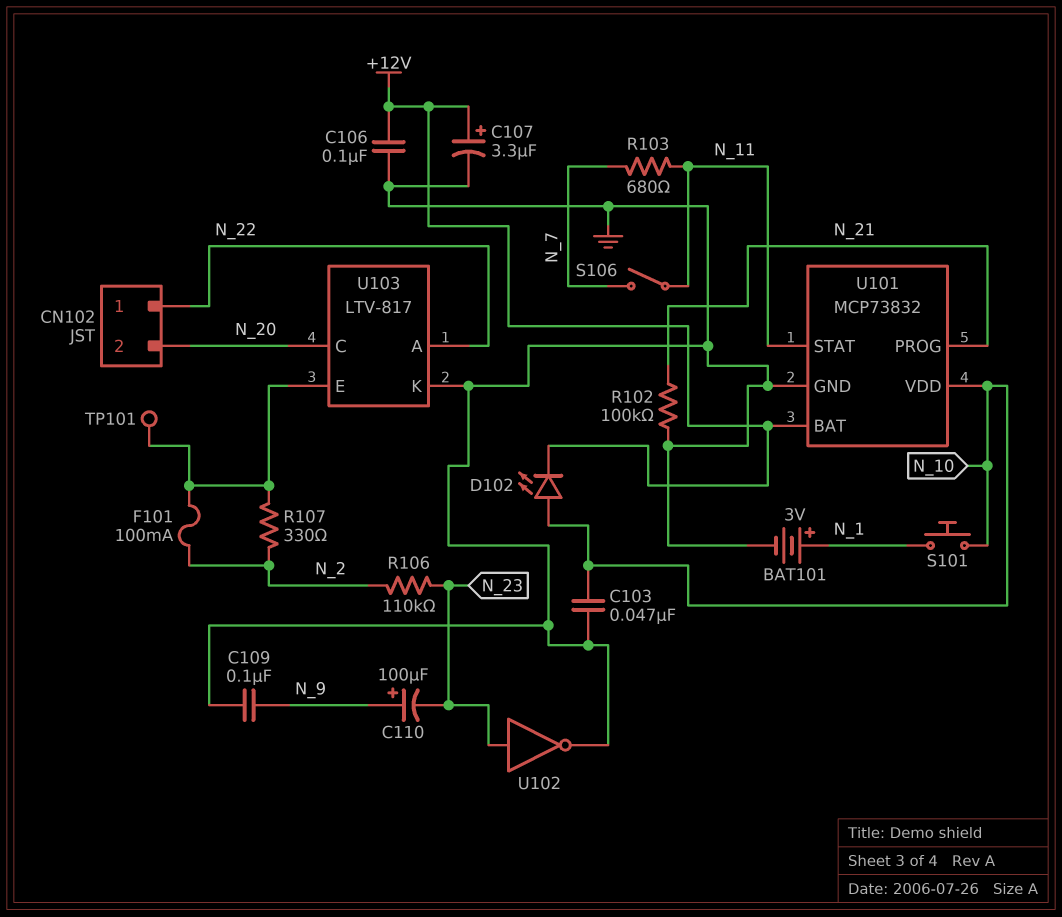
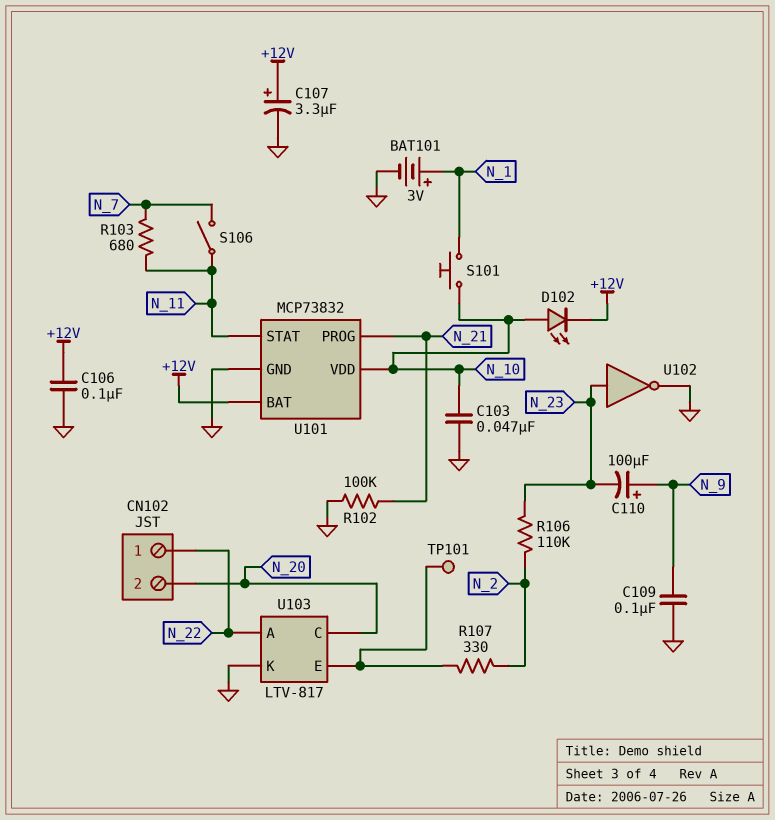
F101: 100mA (N_2, U103/E) -> none

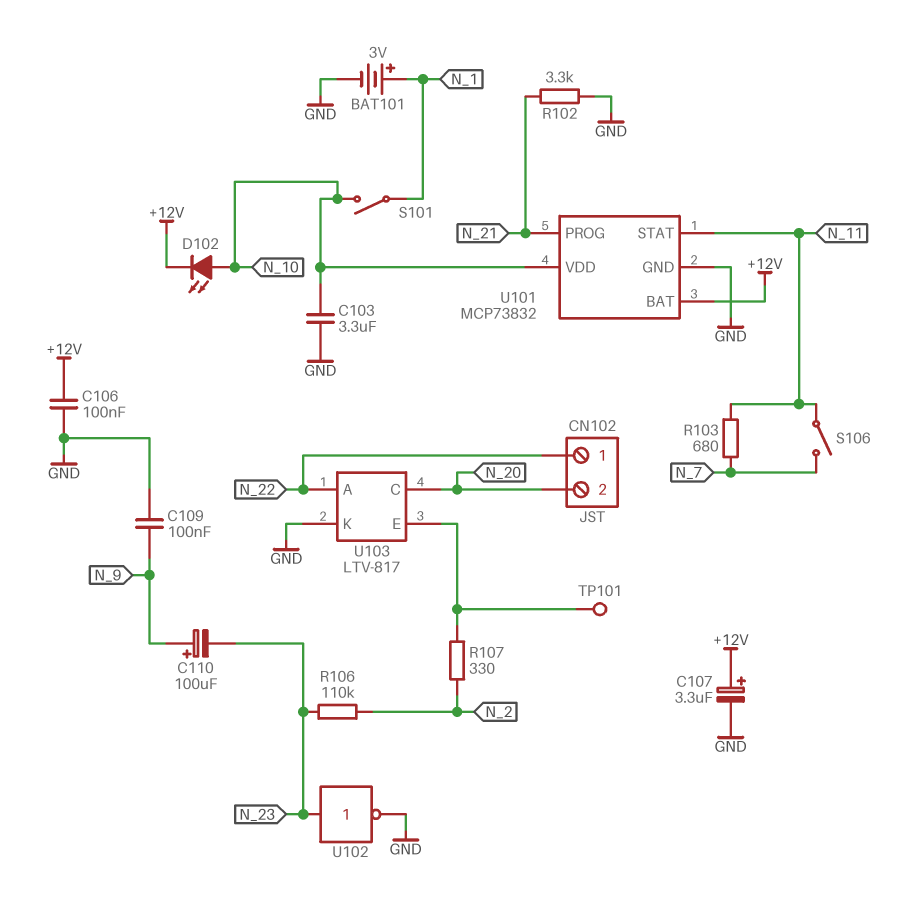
C103: 47nF (GND, N_10) -> 3.3uF (GND, N_10)
R102: 100k (GND, N_21) -> 3.3k (GND, N_21)
S101: button (N_1, N_10) -> switch (N_1, N_10)

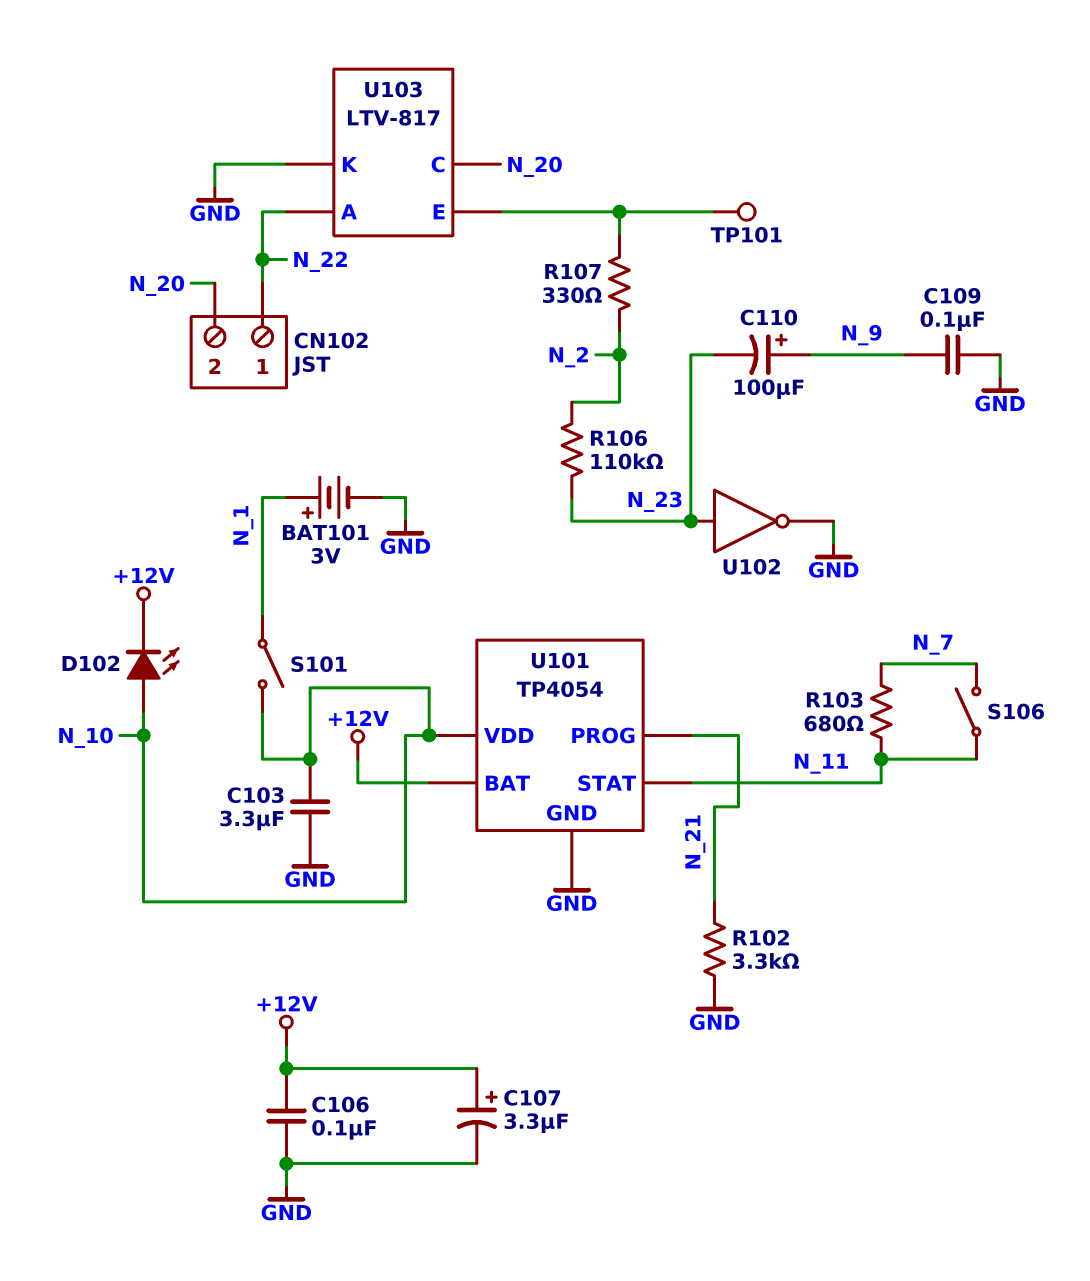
U101: MCP73832 -> TP4054

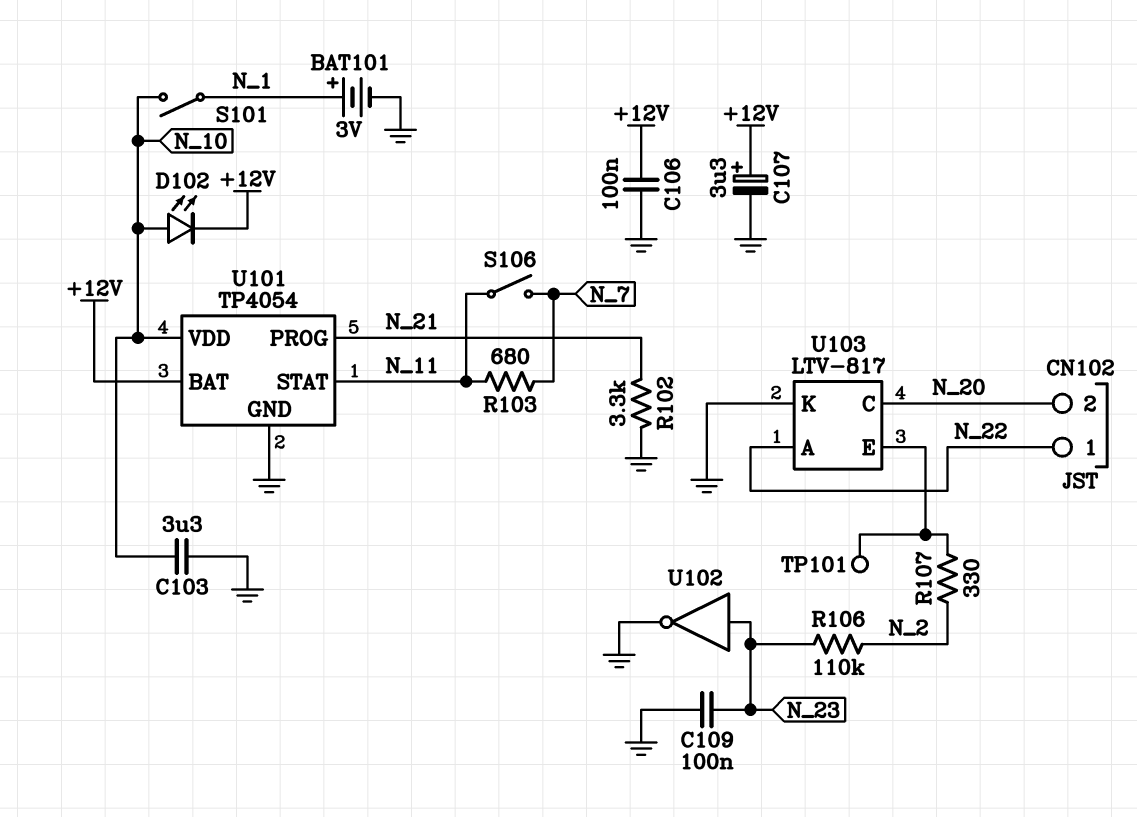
C109: 100nF (GND, N_9) -> 100nF (GND, N_23)
C110: 100uF (plus N_9, minus N_23) -> none

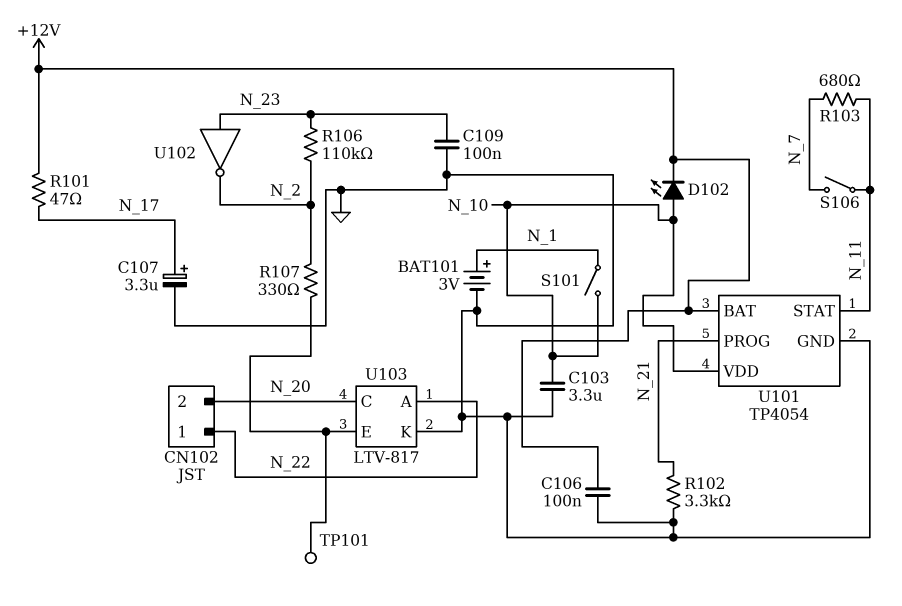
C107: 3.3uF (plus +12V, minus GND) -> 3.3uF (plus N_17, minus GND)
R101: none -> 47 (+12V, N_17)
U102: NOT (in N_23, out GND) -> NOT (in N_23, out N_2)

